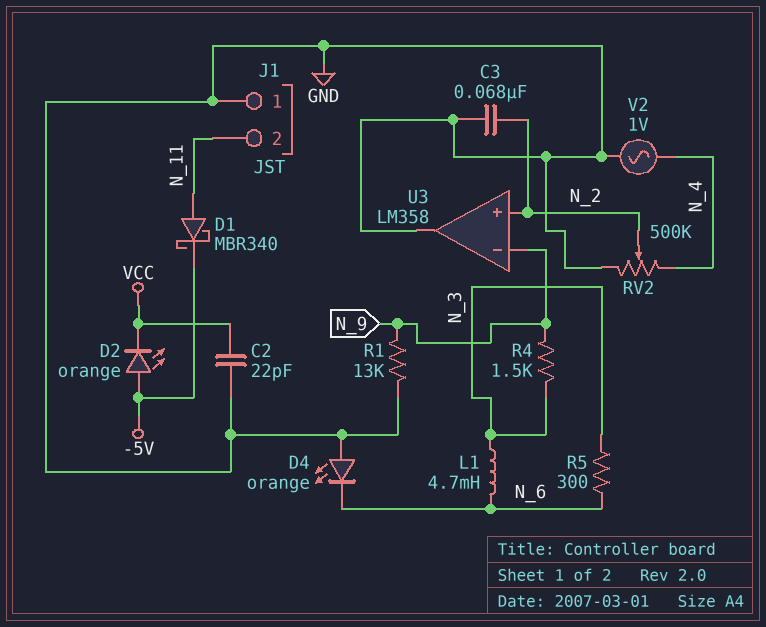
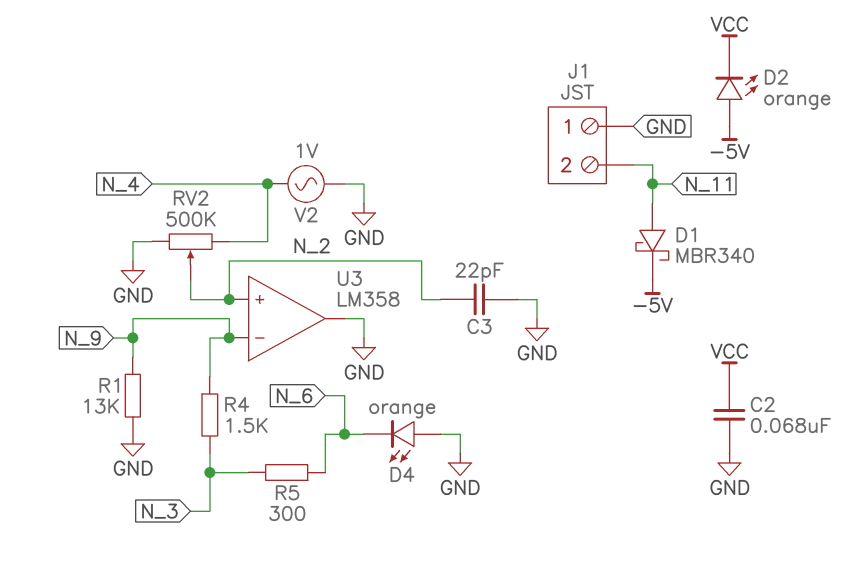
C2: 22pF (GND, VCC) -> 68nF (GND, VCC)
C3: 68nF (GND, N_2) -> 22pF (GND, N_2)
L1: 4.7mH (N_3, N_6) -> none

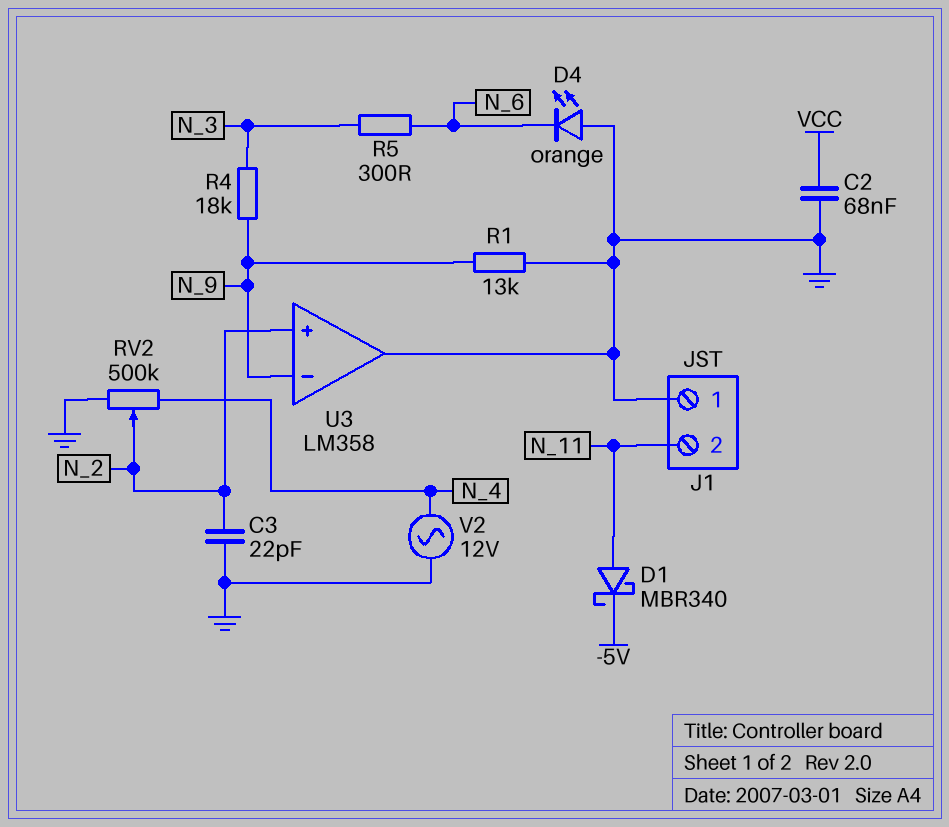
D2: LED orange (A -5V, K VCC) -> none
R4: 1.5k (N_3, N_9) -> 18k (N_3, N_9)
V2: AC 1V (GND, N_4) -> AC 12V (GND, N_4)

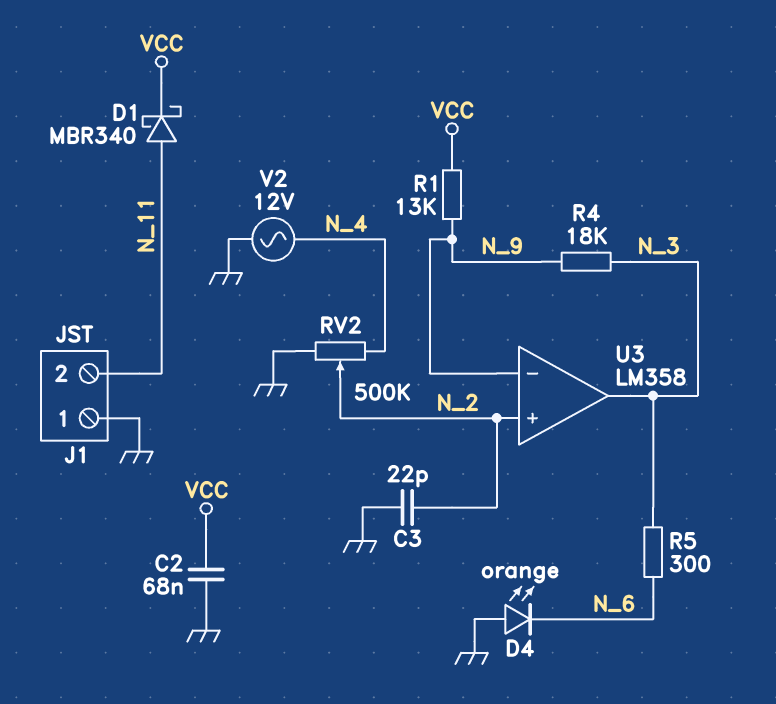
D1: schottky MBR340 (A N_11, K -5V) -> schottky MBR340 (A N_11, K VCC)
R1: 13k (GND, N_9) -> 13k (N_9, VCC)
U3 pin out: GND -> N_3

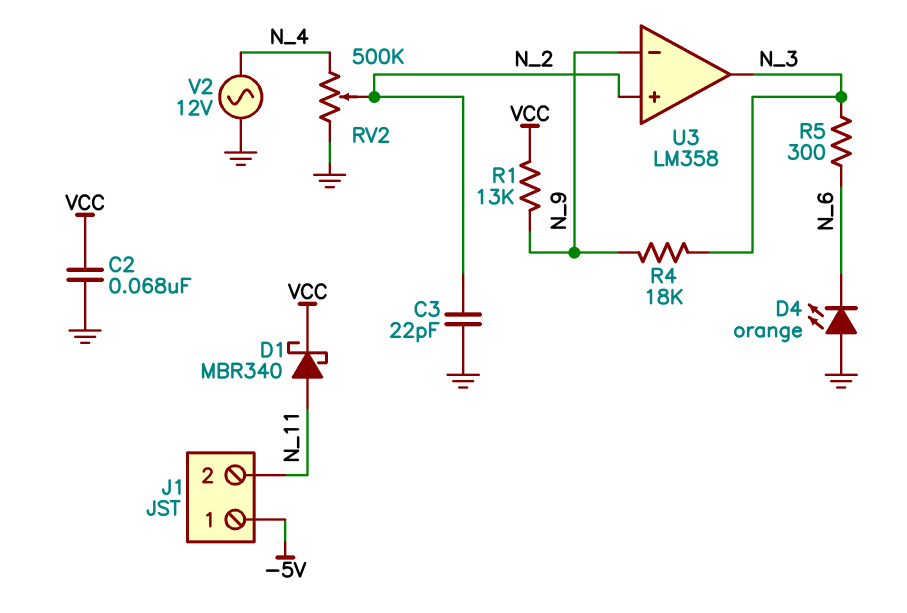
J1 pin 1: GND -> -5V

